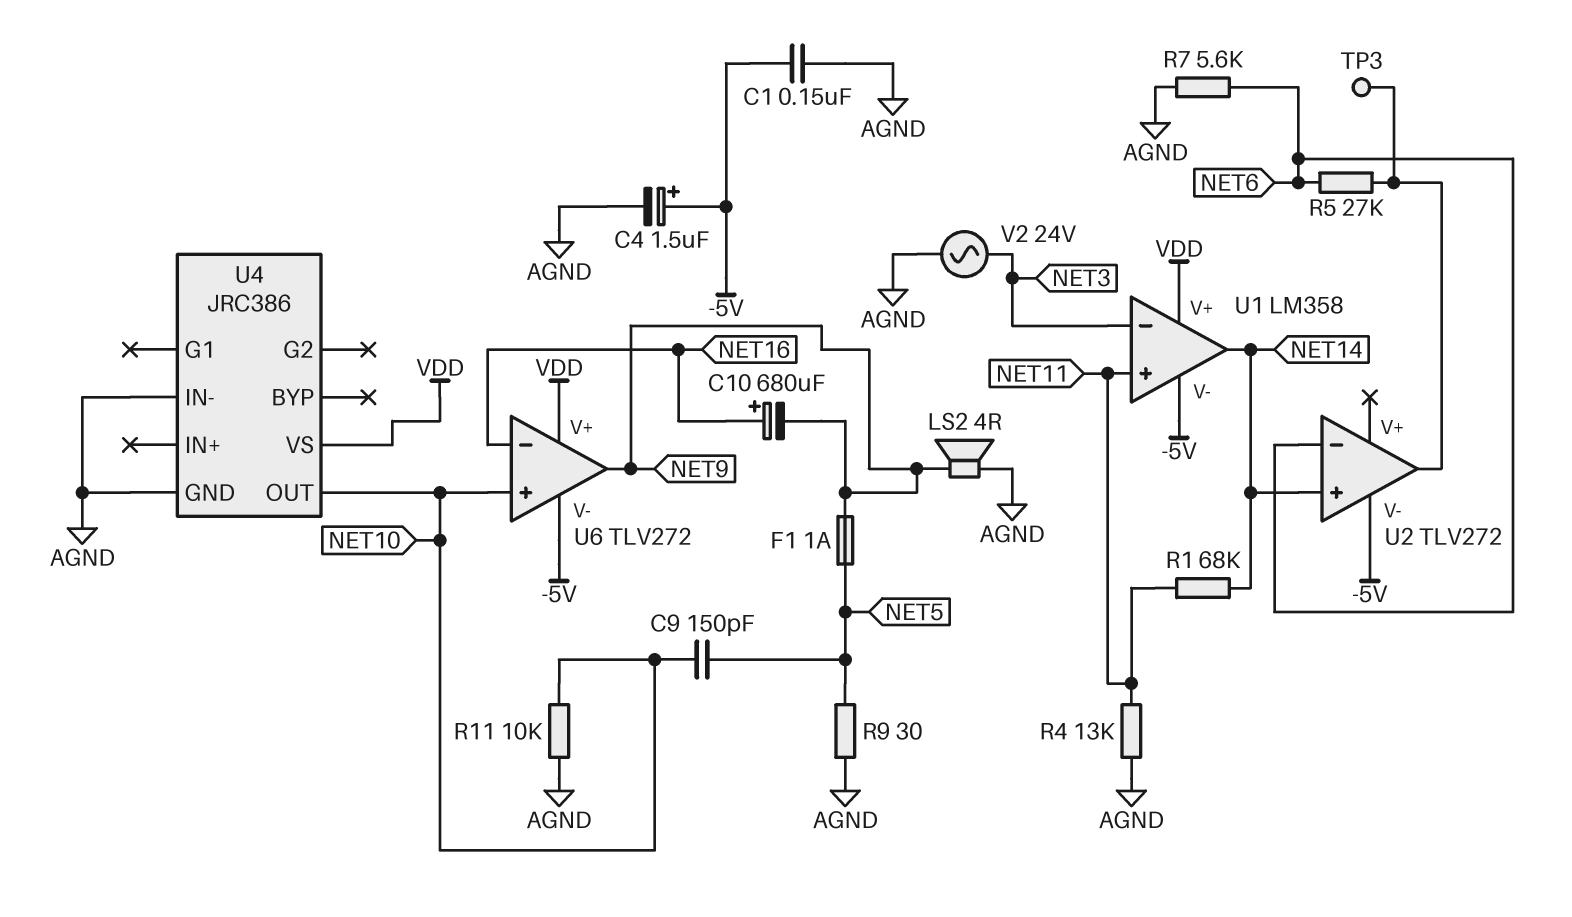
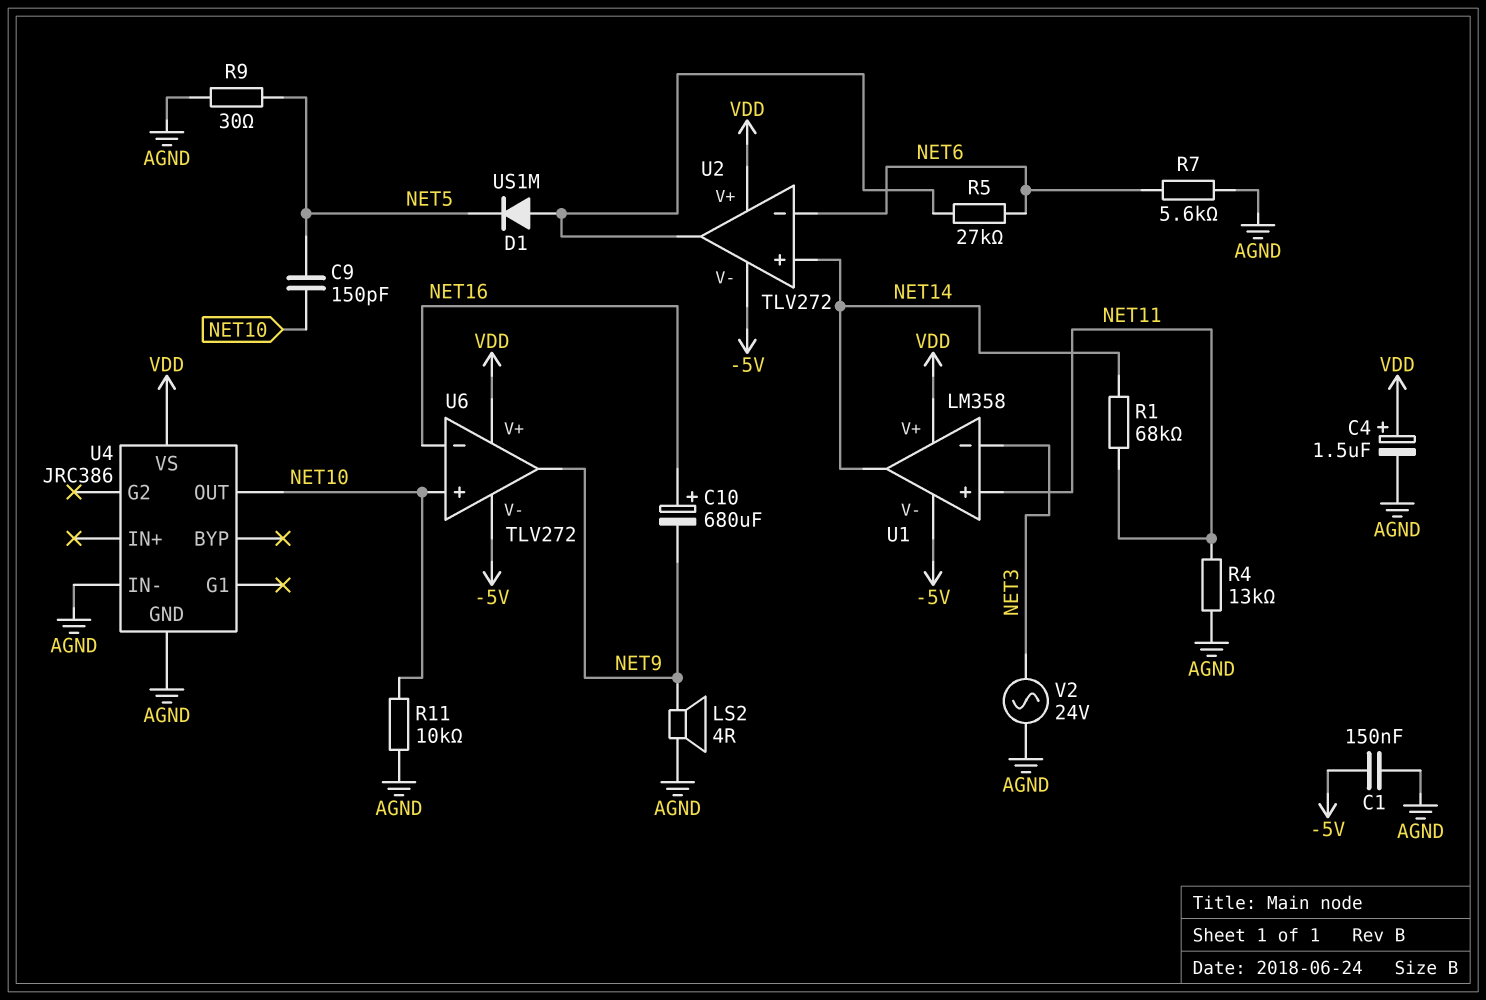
C4: 1.5uF (plus -5V, minus AGND) -> 1.5uF (plus VDD, minus AGND)
D1: none -> diode US1M (A U2/out, K NET5)
F1: 1A (NET5, NET9) -> none
TP3: test point (U2/out) -> none
U2 pin V+: none -> VDD

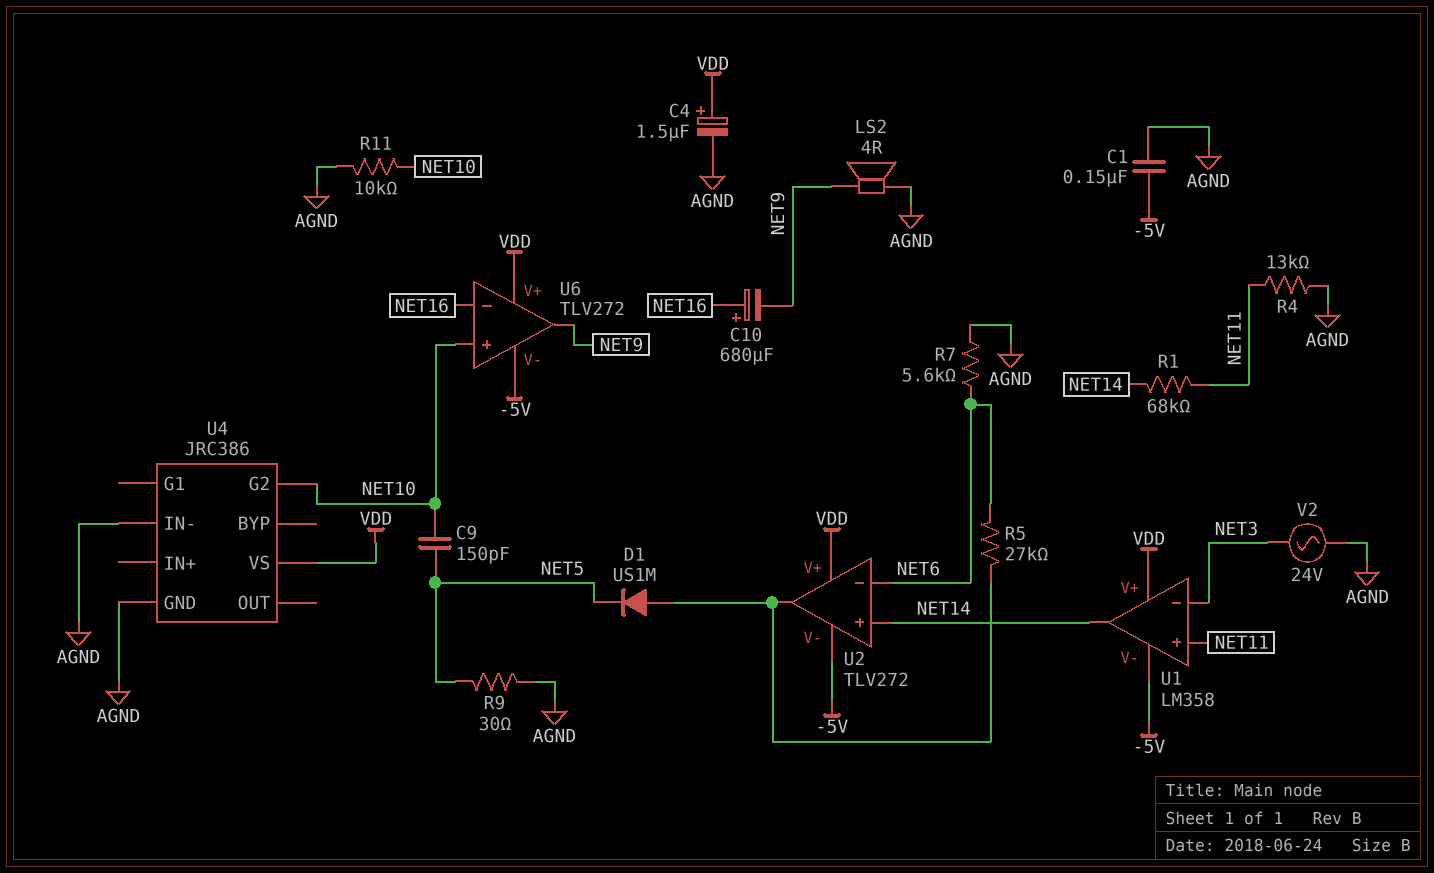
U4 pin G2: none -> NET10
U4 pin OUT: NET10 -> none

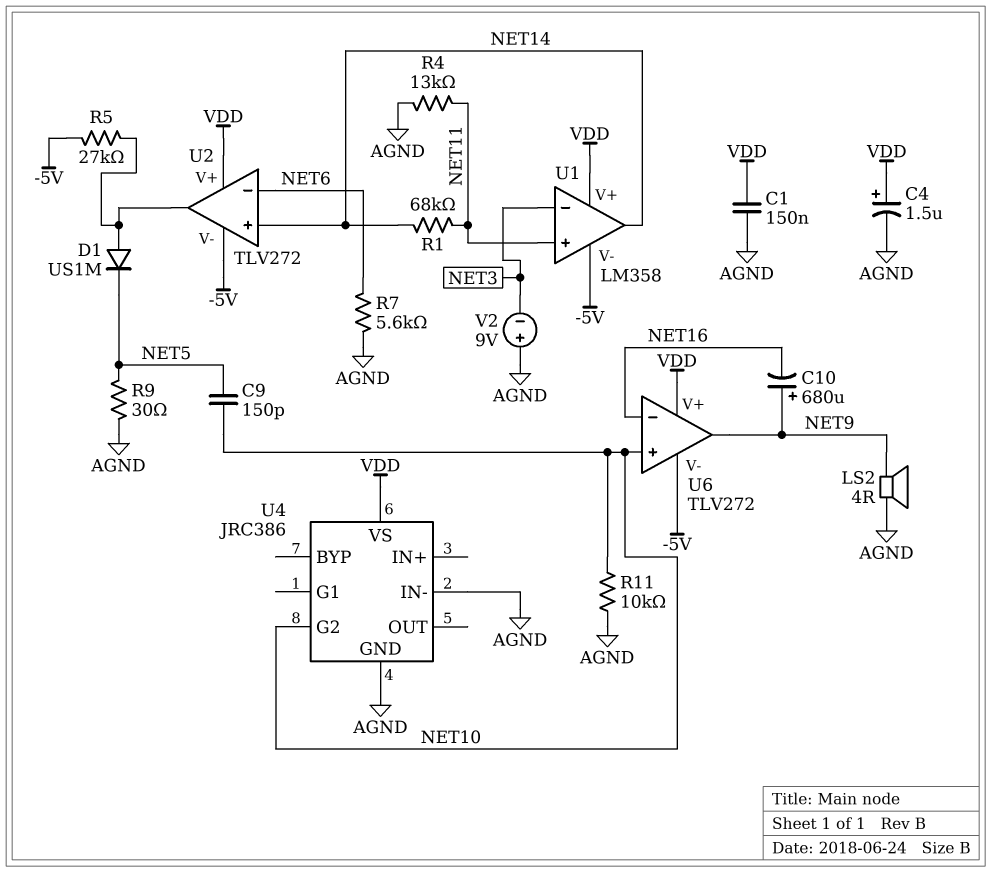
C1: 150nF (-5V, AGND) -> 150nF (AGND, VDD)
C10: 680uF (plus NET16, minus NET9) -> 680uF (plus NET9, minus NET16)
R5: 27k (NET6, U2/out) -> 27k (-5V, U2/out)
V2: AC 24V (AGND, NET3) -> 9V (plus AGND, minus NET3)

